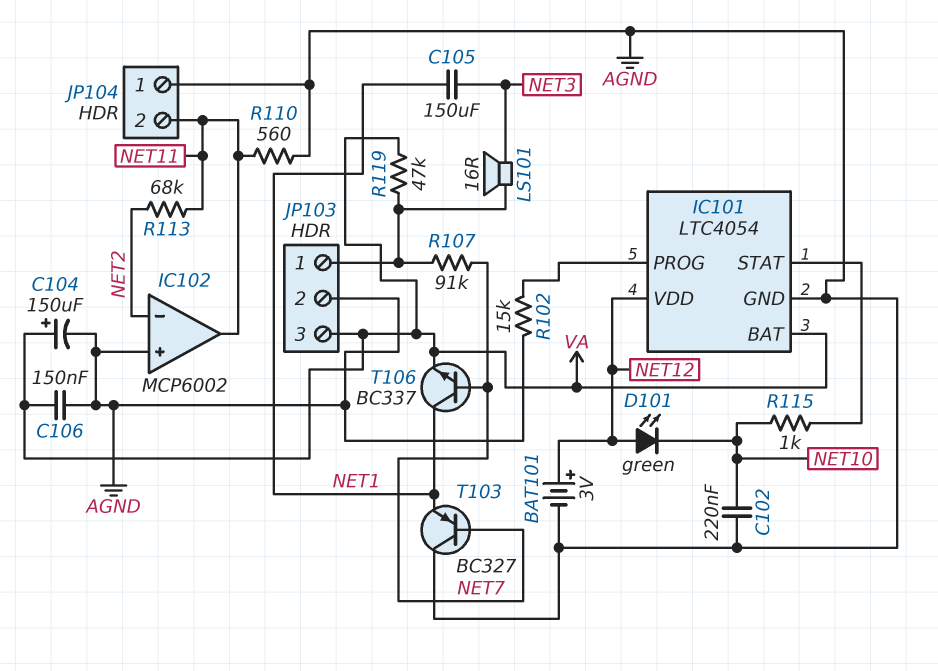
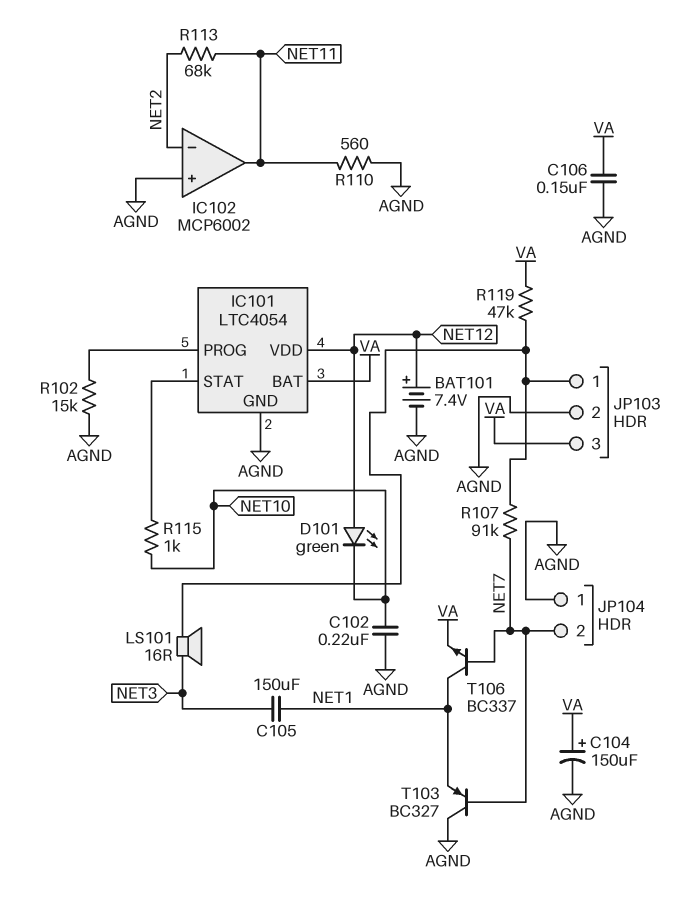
BAT101: 3V (plus NET12, minus AGND) -> 7.4V (plus NET12, minus AGND)
JP104 pin 2: NET11 -> NET7

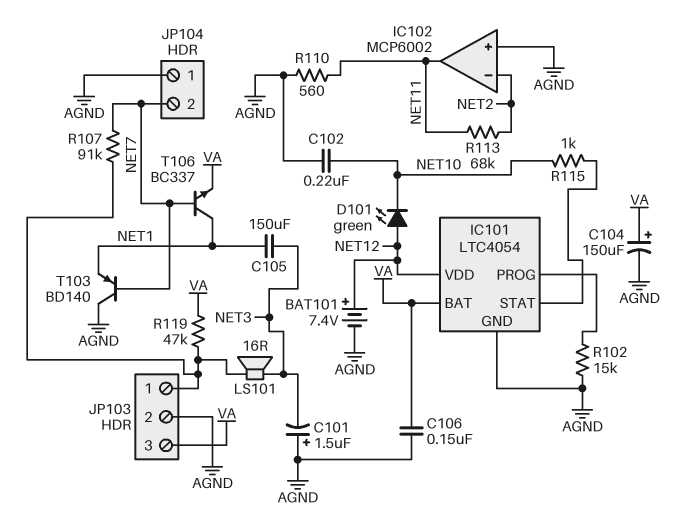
C101: none -> 1.5uF (plus AGND, minus NET3)
T103: PNP BC327 (B NET7, C AGND, E NET1) -> PNP BD140 (B NET7, C AGND, E NET1)

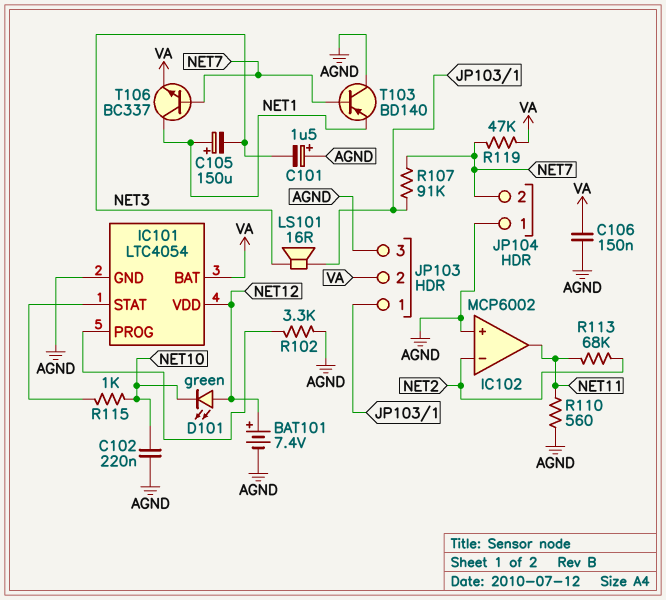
C104: 150uF (plus VA, minus AGND) -> none
C105: 150uF (NET1, NET3) -> 150uF (plus NET1, minus NET3)
JP103 pin 2: AGND -> VA
JP103 pin 3: VA -> AGND
R102: 15k (AGND, IC101/PROG) -> 3.3k (AGND, IC101/PROG)
R119: 47k (JP103/1, VA) -> 47k (NET7, VA)

